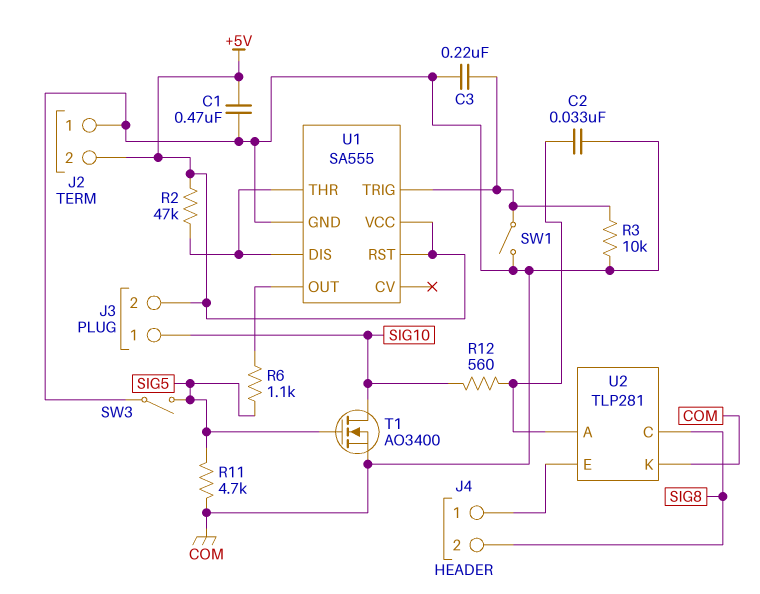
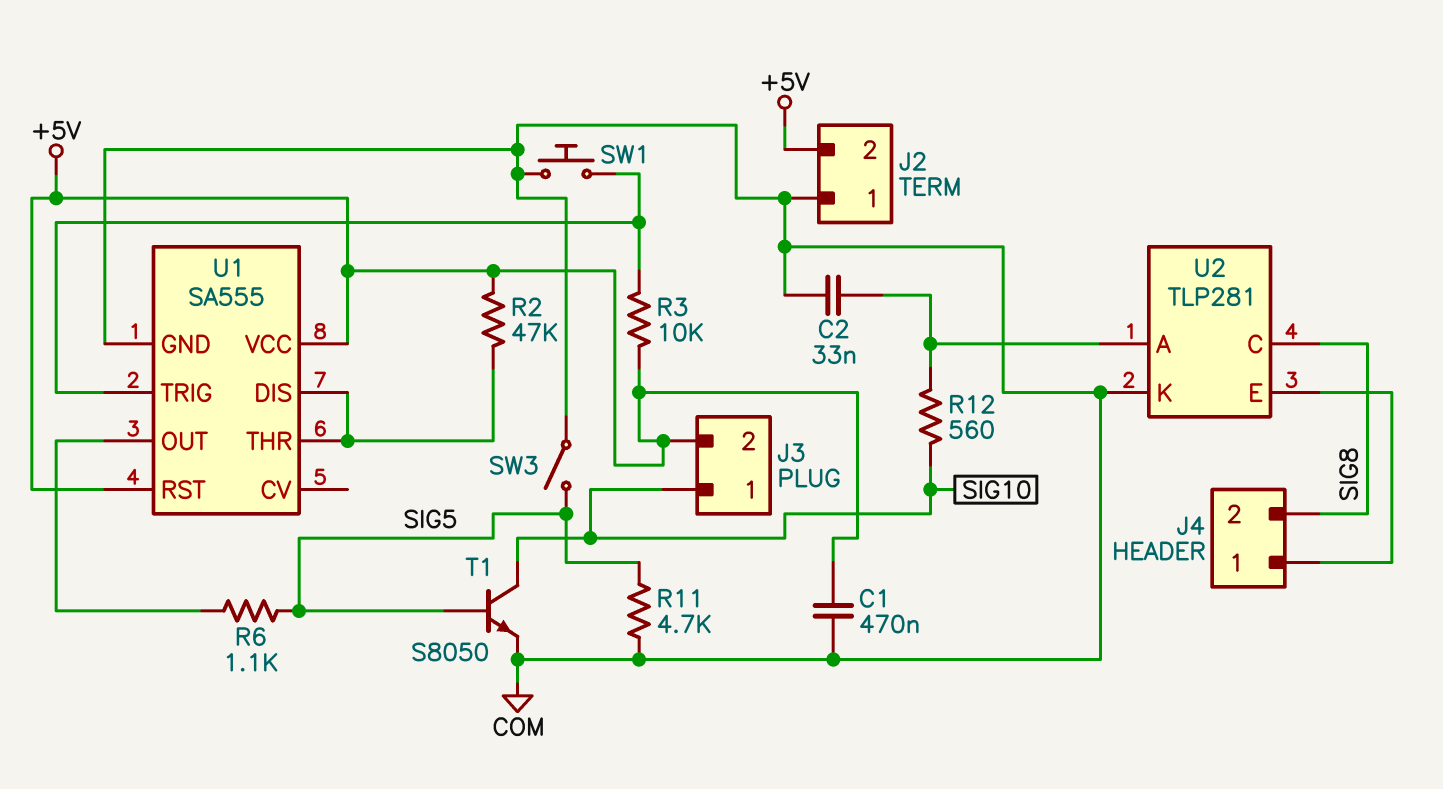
C3: 220nF (COM, U1/TRIG) -> none
R3: 10k (COM, U1/TRIG) -> 10k (+5V, U1/TRIG)
SW1: switch (COM, U1/TRIG) -> button (COM, U1/TRIG)
T1: NMOS AO3400 (G SIG5, D SIG10, S COM) -> NPN S8050 (B SIG5, C SIG10, E COM)

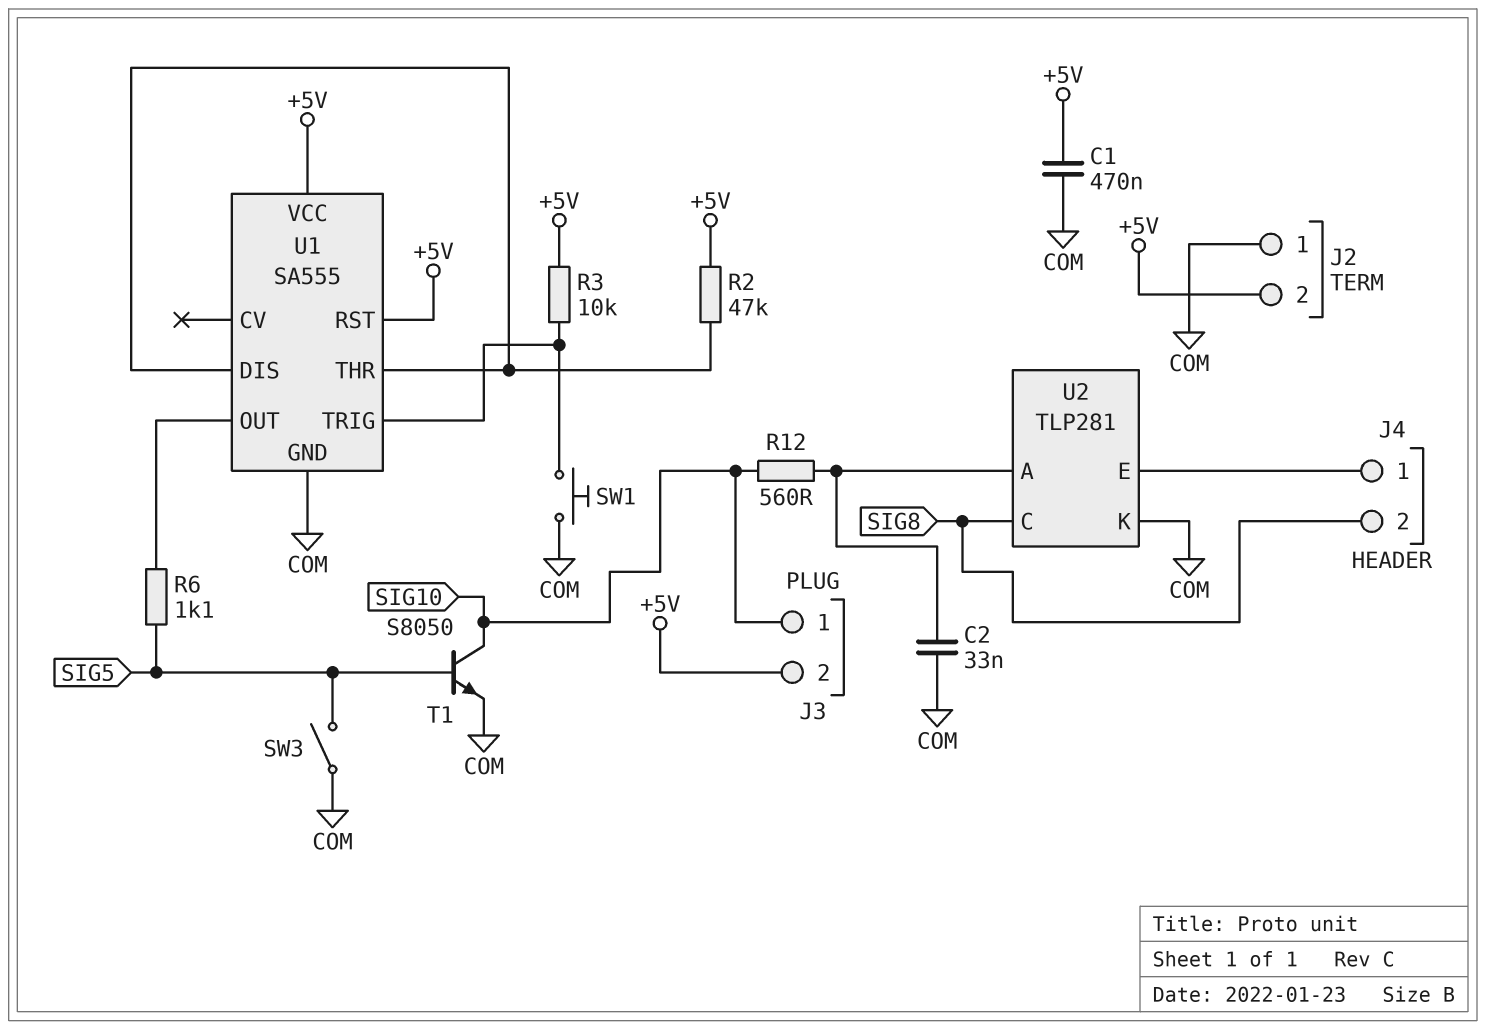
R11: 4.7k (COM, SIG5) -> none

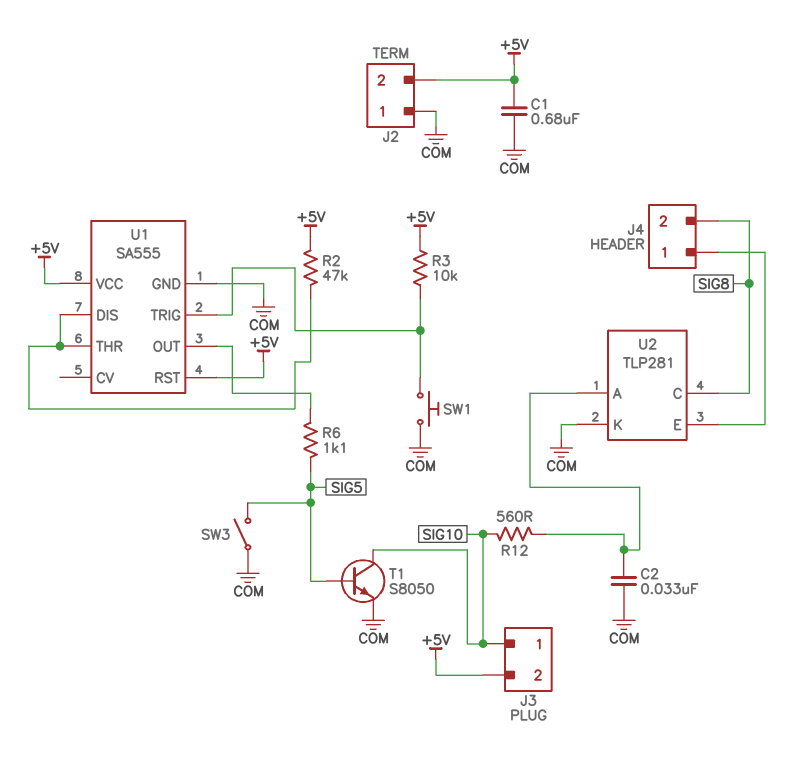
C1: 470nF (+5V, COM) -> 680nF (+5V, COM)

